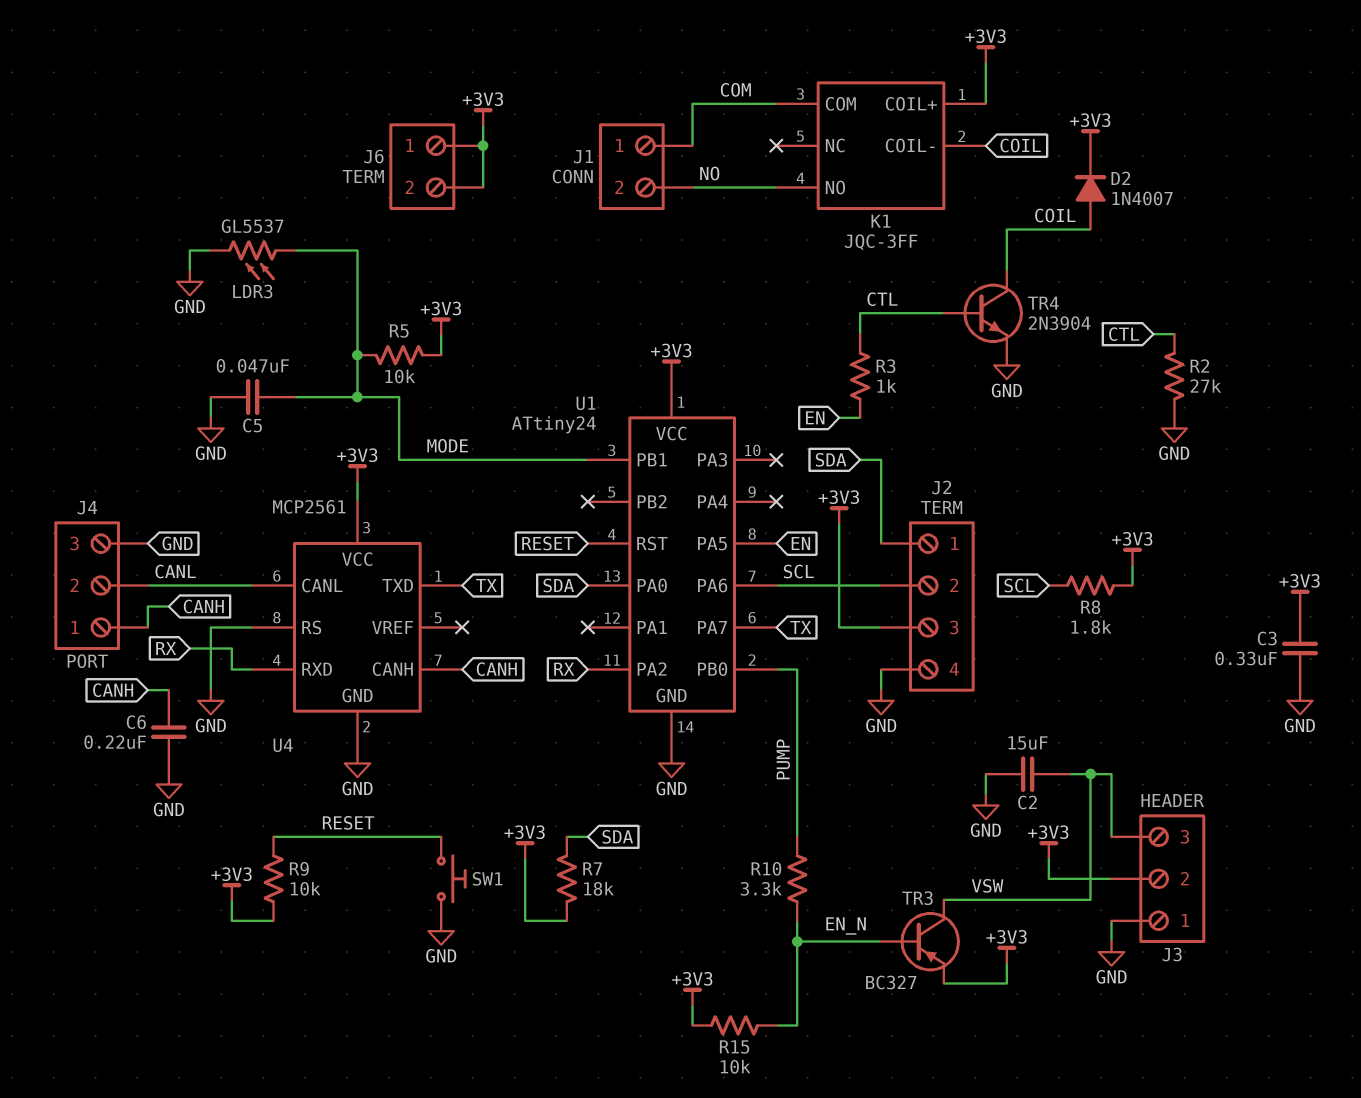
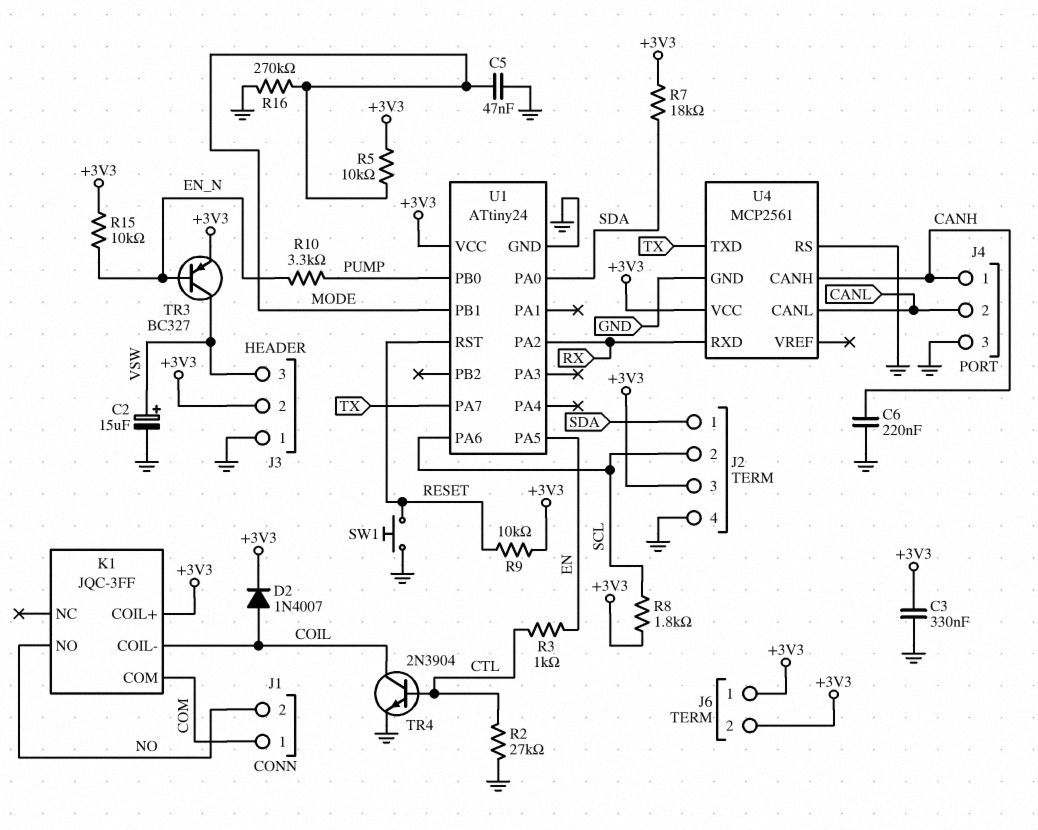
C2: 15uF (GND, VSW) -> 15uF (plus VSW, minus GND)
LDR3: GL5537 (GND, MODE) -> none
R16: none -> 270k (GND, MODE)

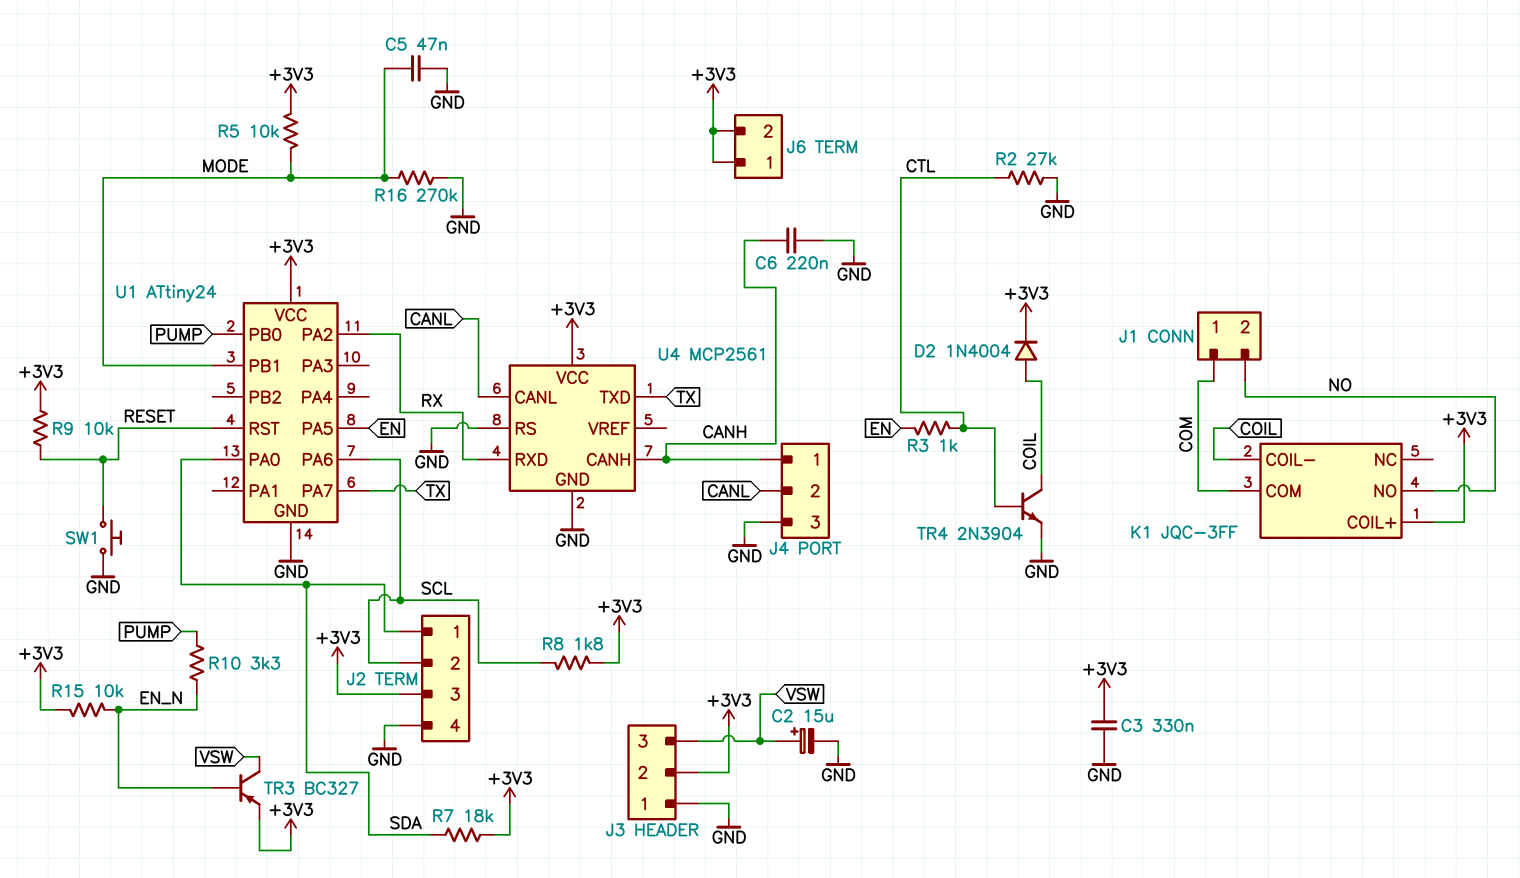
D2: diode 1N4007 (A COIL, K +3V3) -> diode 1N4004 (A COIL, K +3V3)

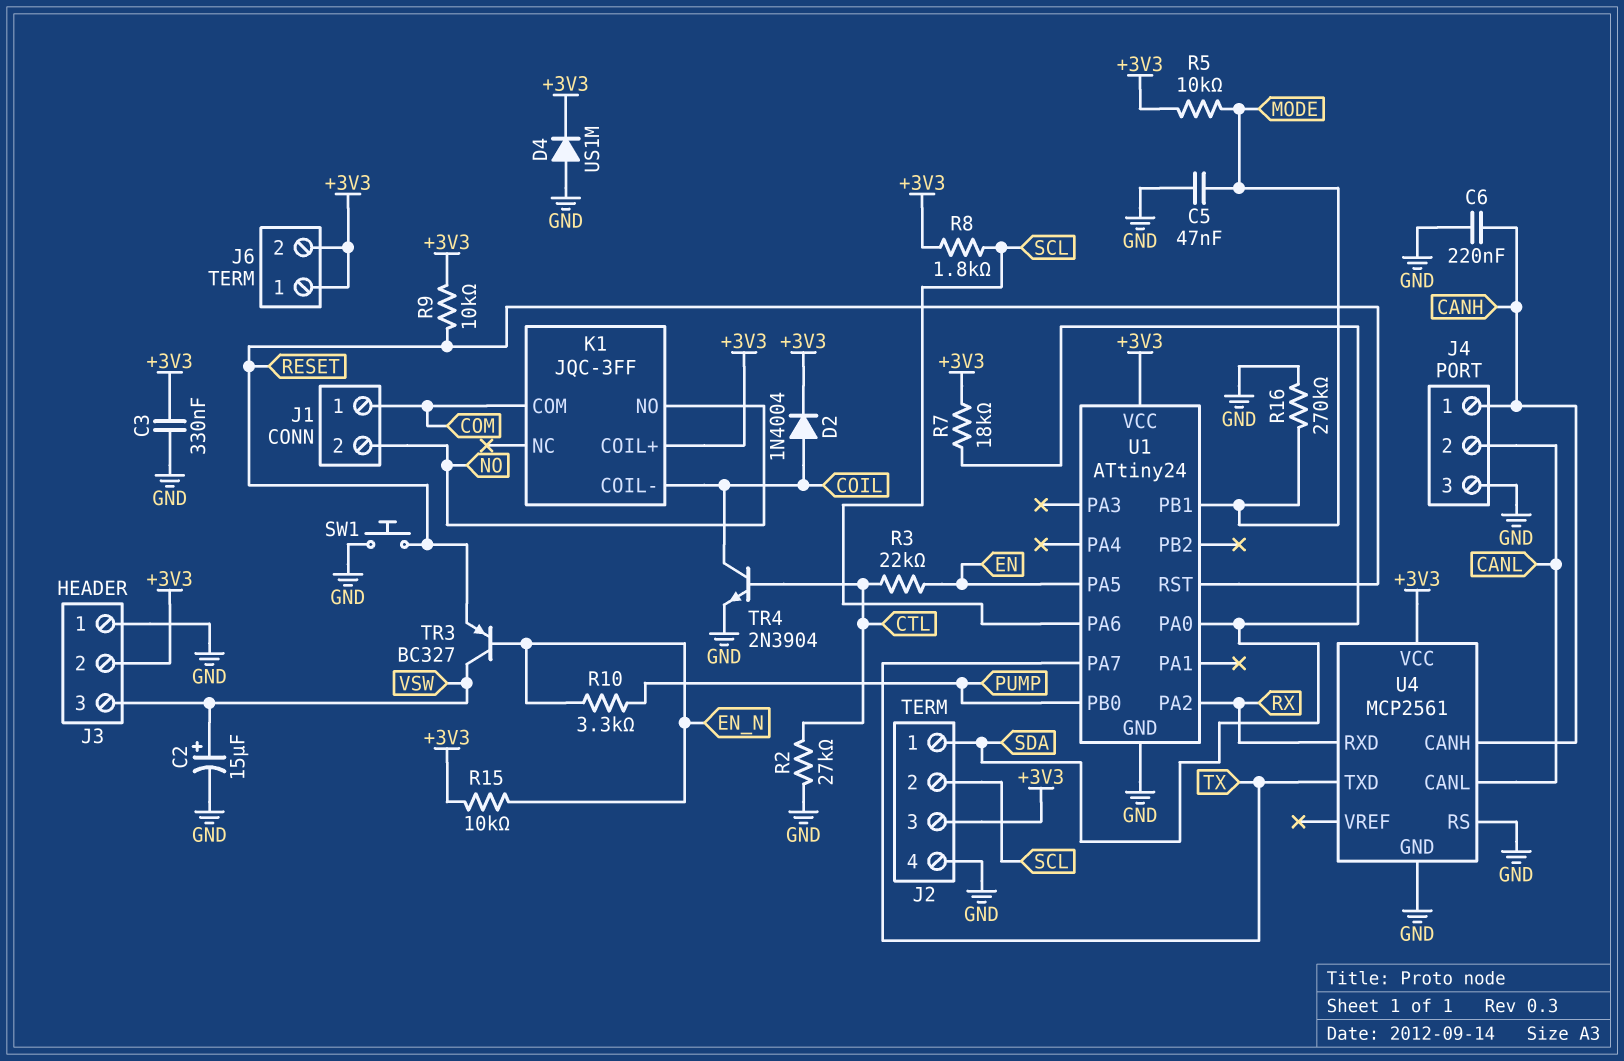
D4: none -> diode US1M (A GND, K +3V3)
R3: 1k (CTL, EN) -> 22k (CTL, EN)
TR3: PNP BC327 (B EN_N, C VSW, E +3V3) -> PNP BC327 (B EN_N, C VSW, E RESET)

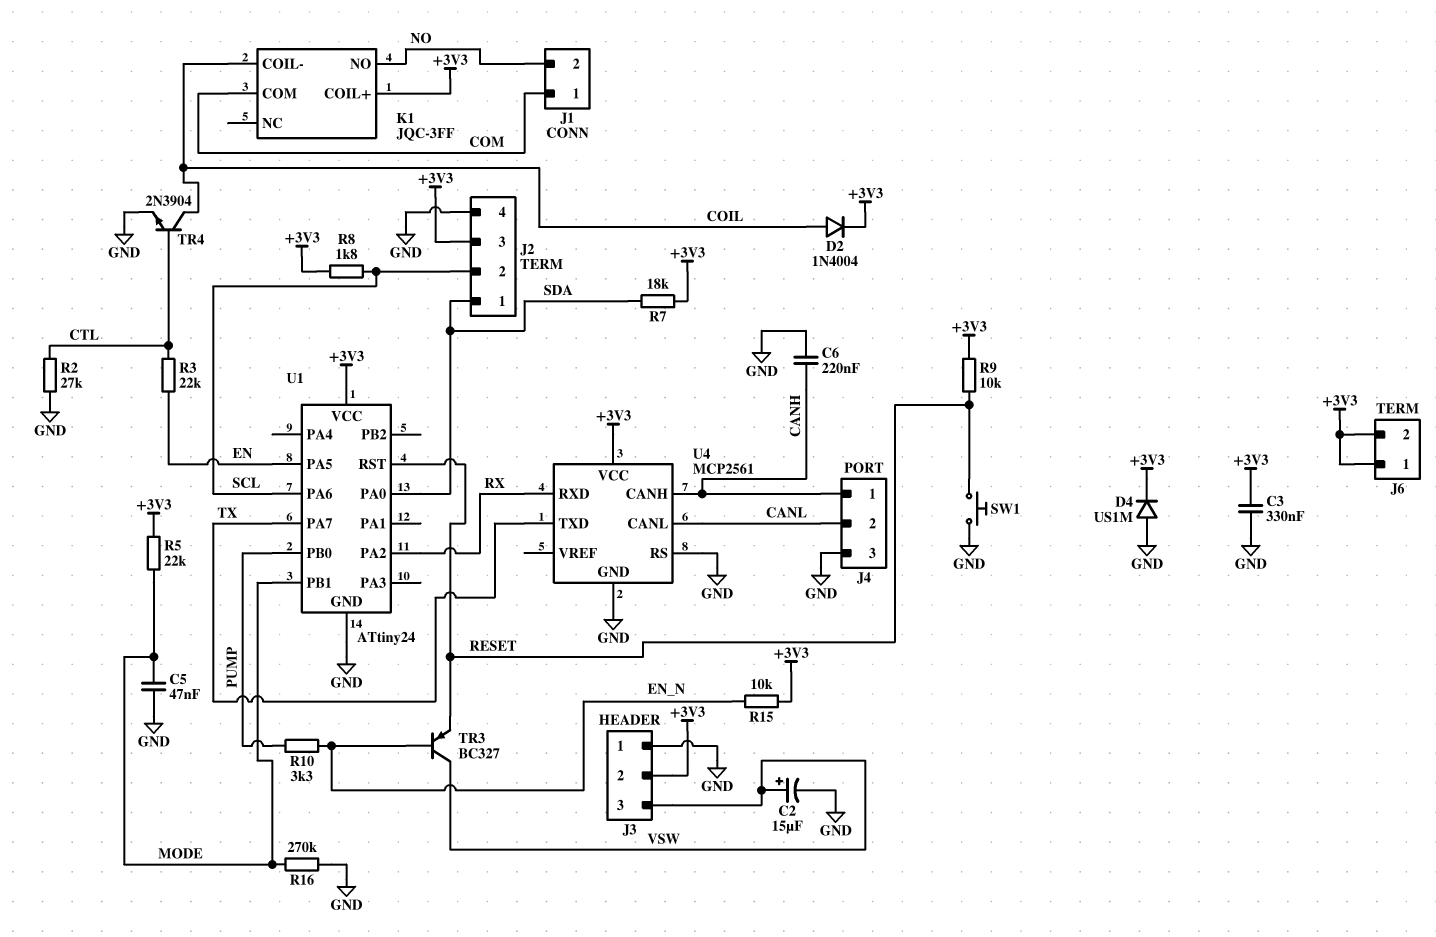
R5: 10k (+3V3, MODE) -> 22k (+3V3, MODE)

